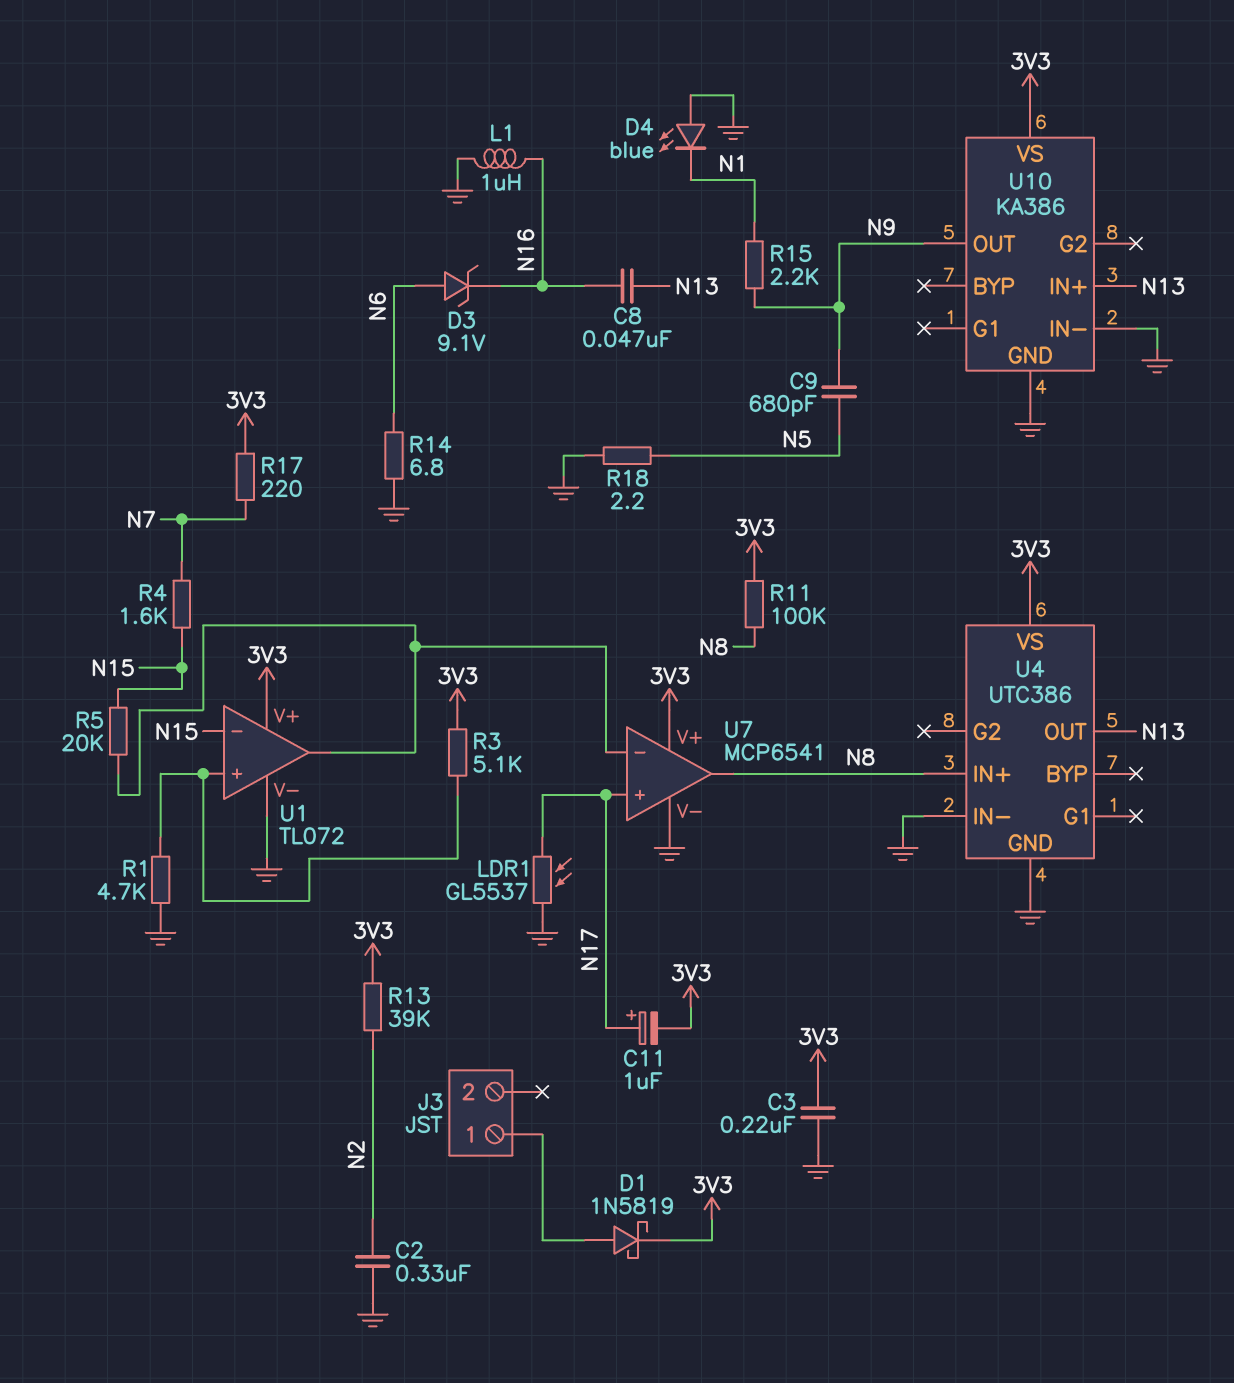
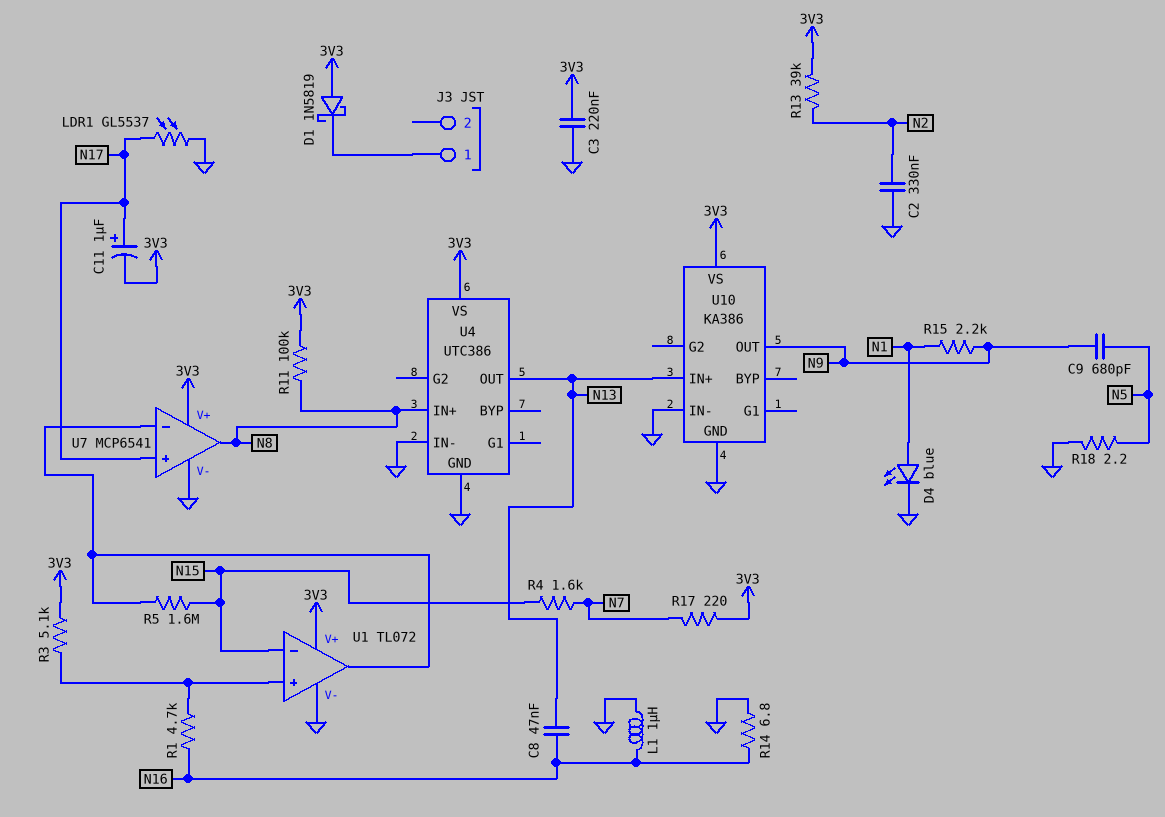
D1: schottky 1N5819 (A J3/1, K 3V3) -> schottky 1N5819 (A 3V3, K J3/1)
D3: zener 9.1V (A N6, K N16) -> none
D4: LED blue (A GND, K N1) -> LED blue (A N1, K GND)
R1: 4.7k (GND, U1/in+) -> 4.7k (N16, U1/in+)
R5: 20k (N15, U1/out) -> 1.6M (N15, U1/out)
R14: 6.8 (GND, N6) -> 6.8 (GND, N16)

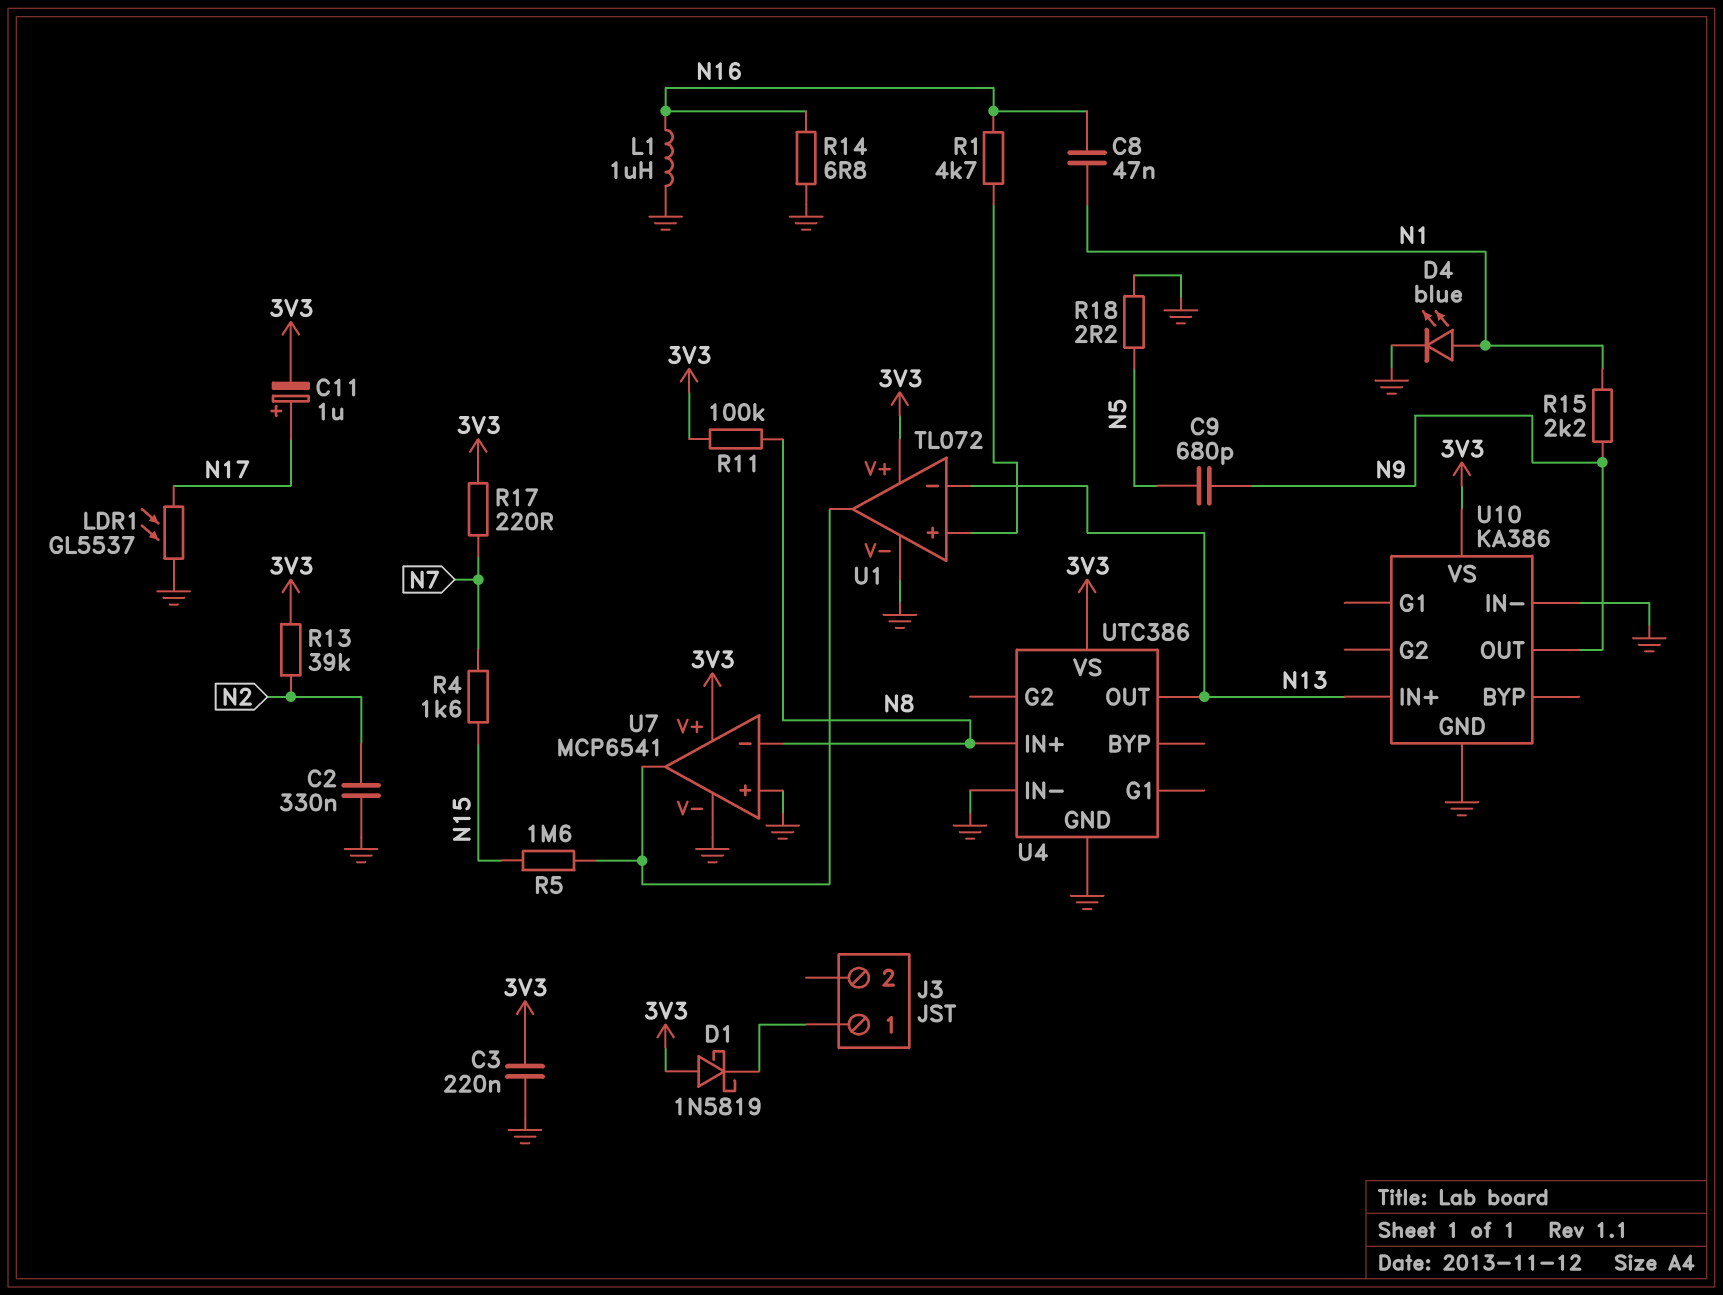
C8: 47nF (N13, N16) -> 47nF (N1, N16)
R3: 5.1k (3V3, U1/in+) -> none
U1 pin in-: N15 -> N13
U7 pin in+: N17 -> GND
U7 pin in-: U1/out -> N8
U7 pin out: N8 -> U1/out

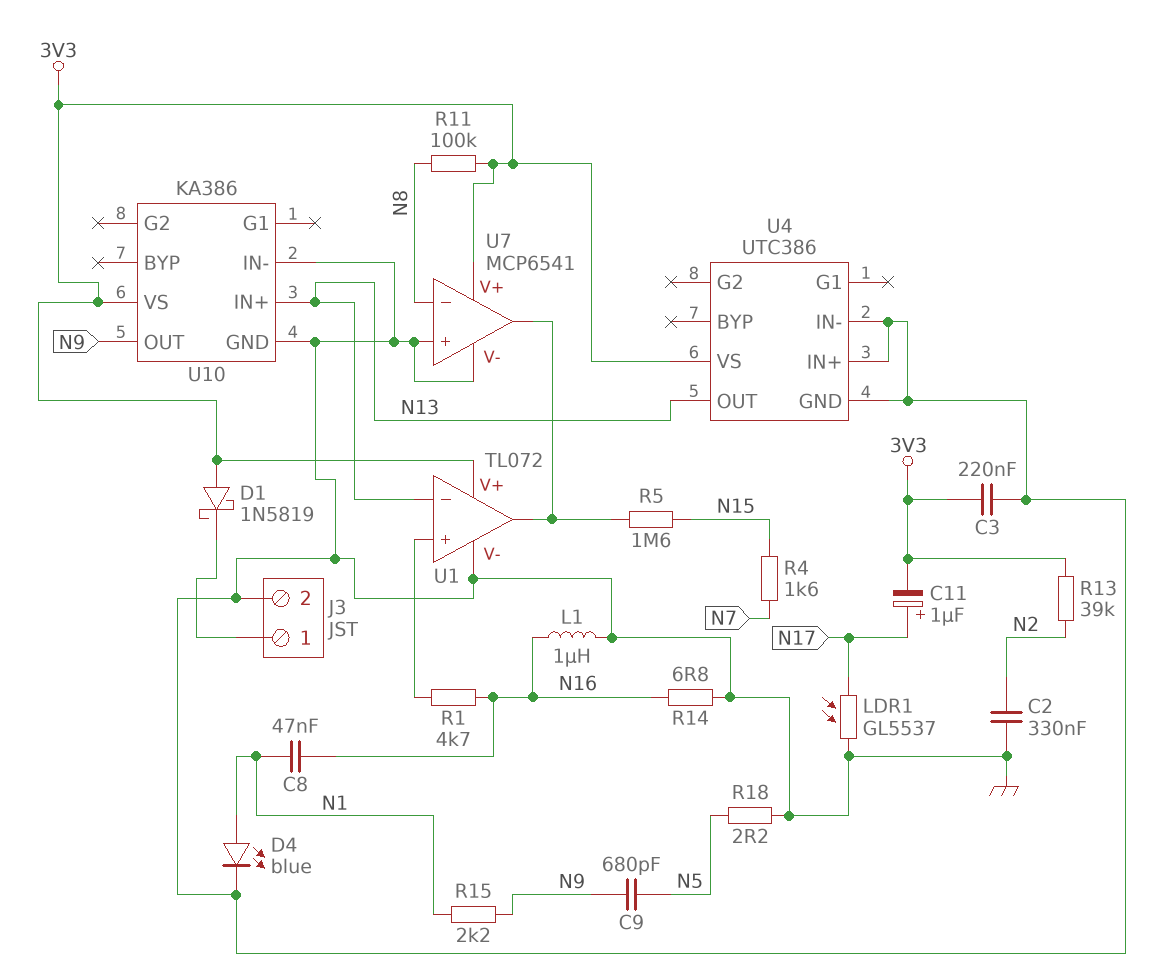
J3 pin 2: none -> GND
R17: 220 (3V3, N7) -> none
U4 pin IN+: N8 -> GND

